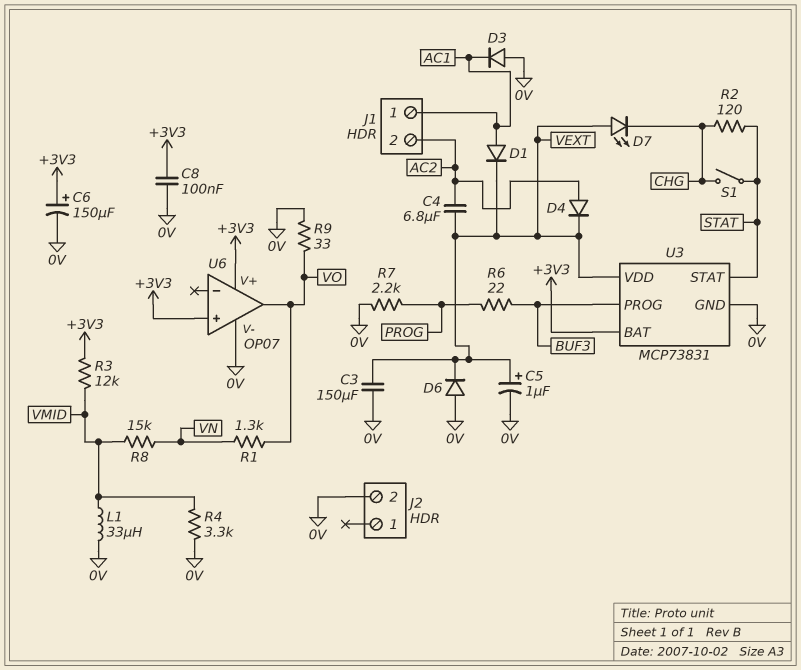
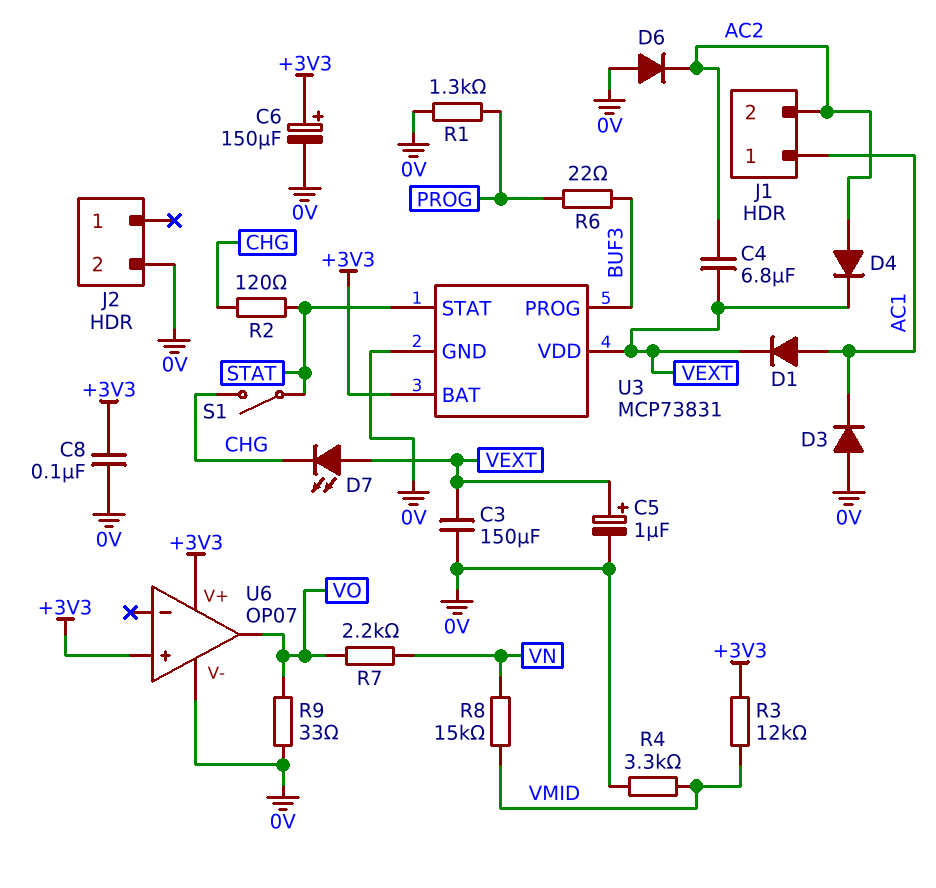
D6: diode (A 0V, K VEXT) -> diode (A 0V, K AC2)
L1: 33uH (0V, VMID) -> none
R1: 1.3k (VN, VO) -> 1.3k (0V, PROG)
R7: 2.2k (0V, PROG) -> 2.2k (VN, VO)

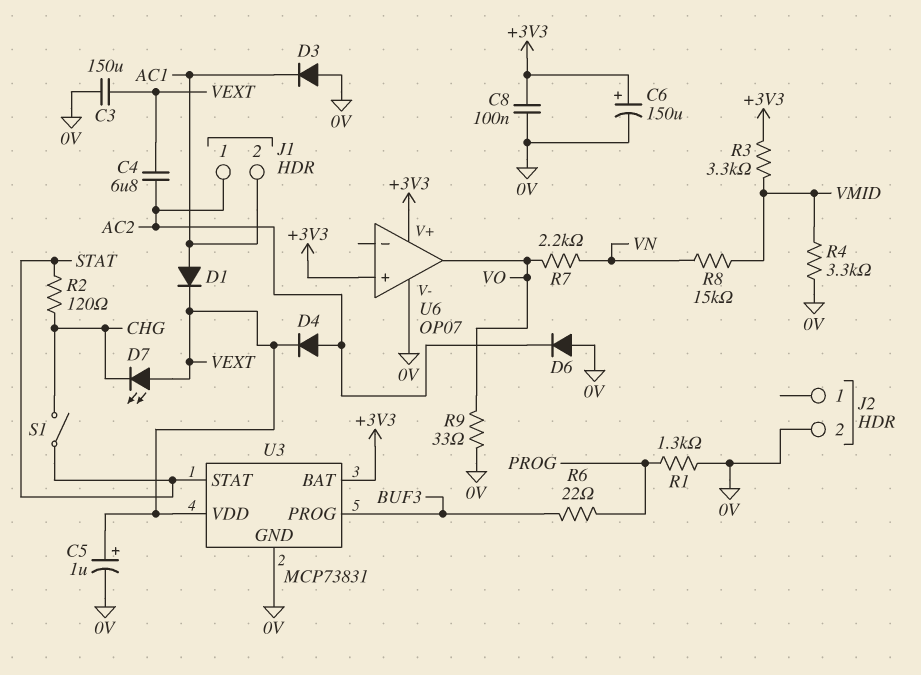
J1 pin 1: AC1 -> AC2
J1 pin 2: AC2 -> AC1
R3: 12k (+3V3, VMID) -> 3.3k (+3V3, VMID)

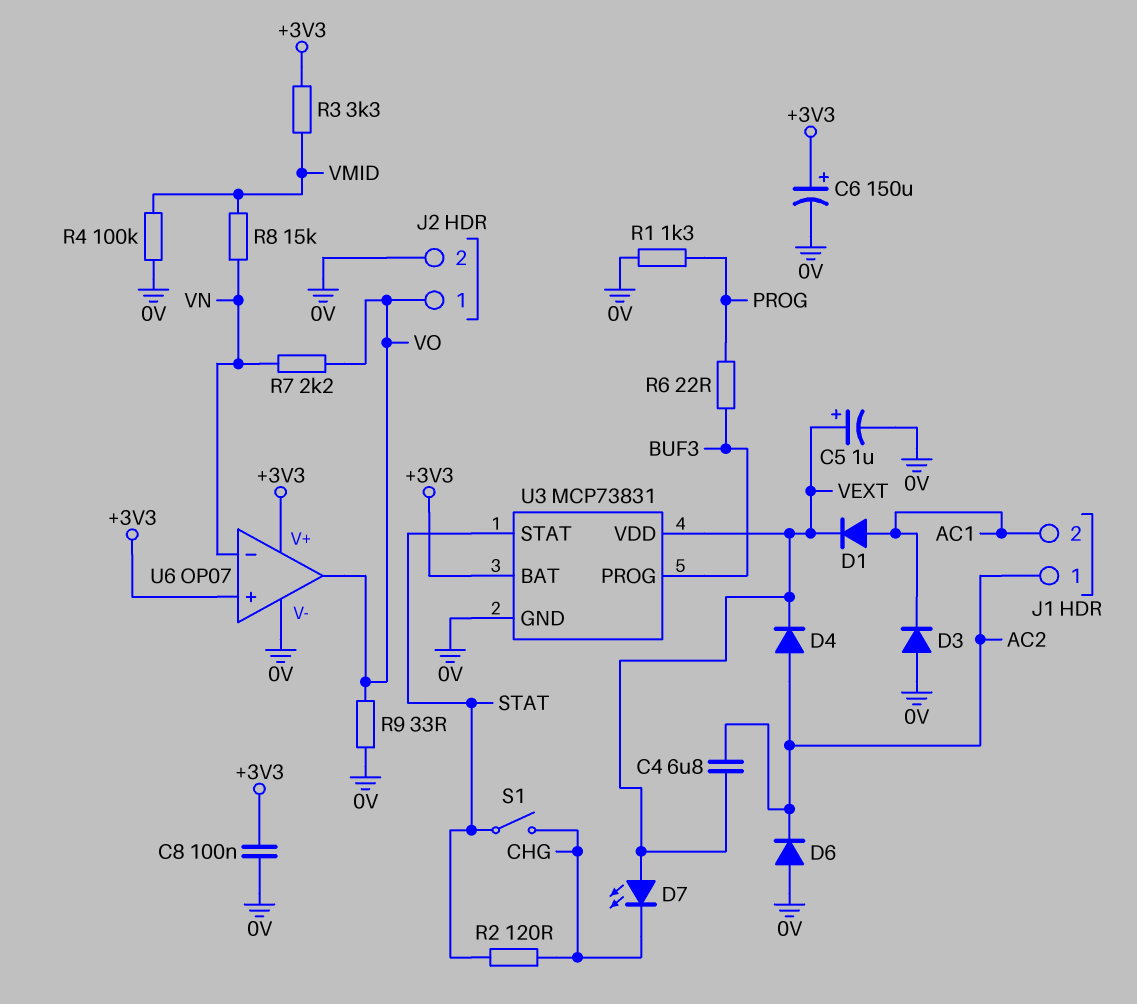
C3: 150uF (0V, VEXT) -> none
J2 pin 1: none -> VO
R4: 3.3k (0V, VMID) -> 100k (0V, VMID)
U6 pin in-: none -> VN

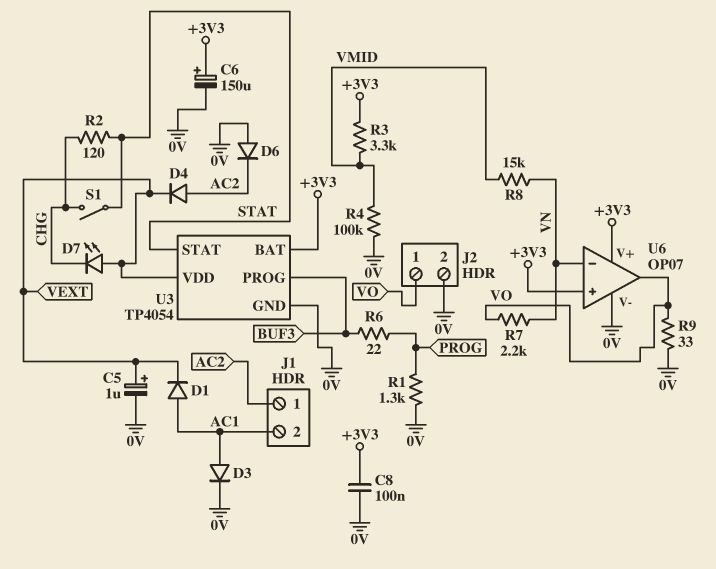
C4: 6.8uF (AC2, VEXT) -> none
D3: diode (A 0V, K AC1) -> diode (A AC1, K 0V)
U3: MCP73831 -> TP4054

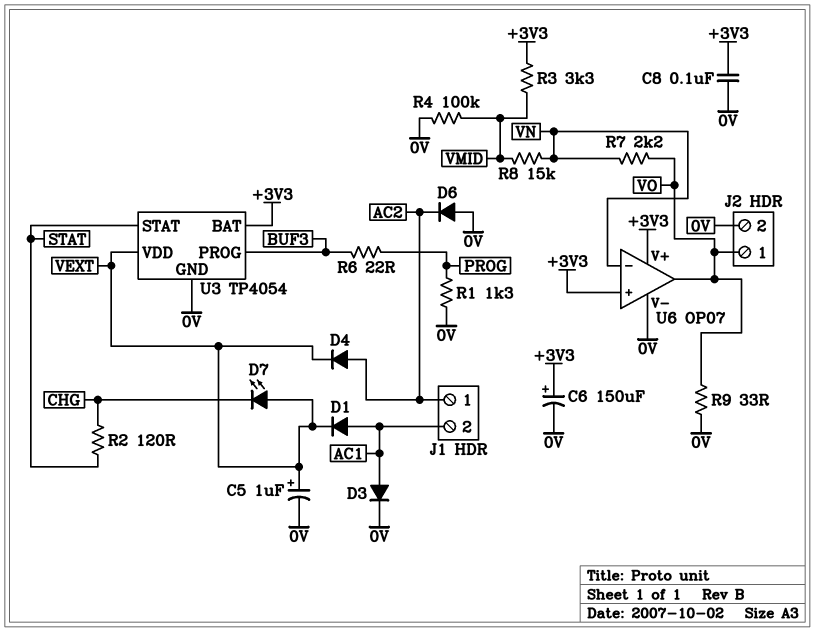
S1: switch (CHG, STAT) -> none

